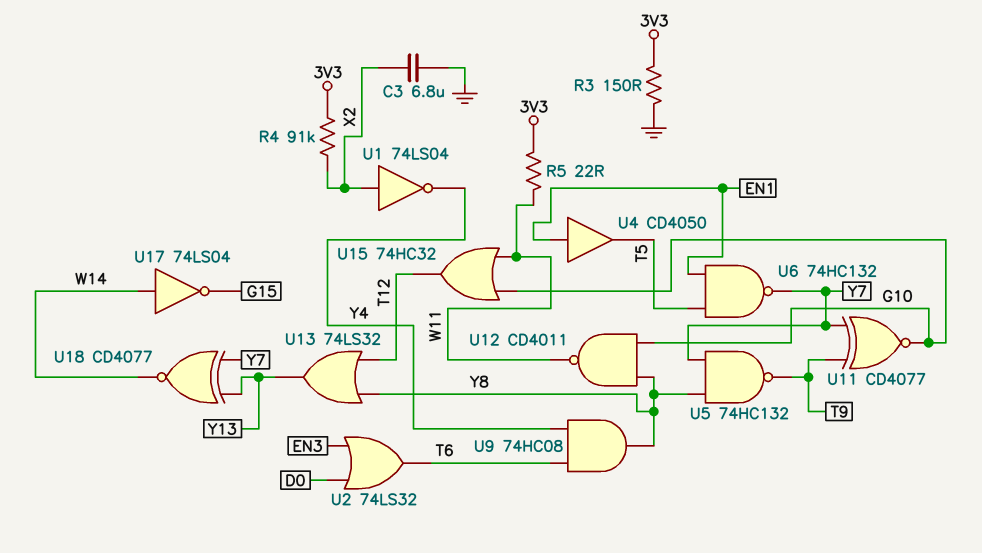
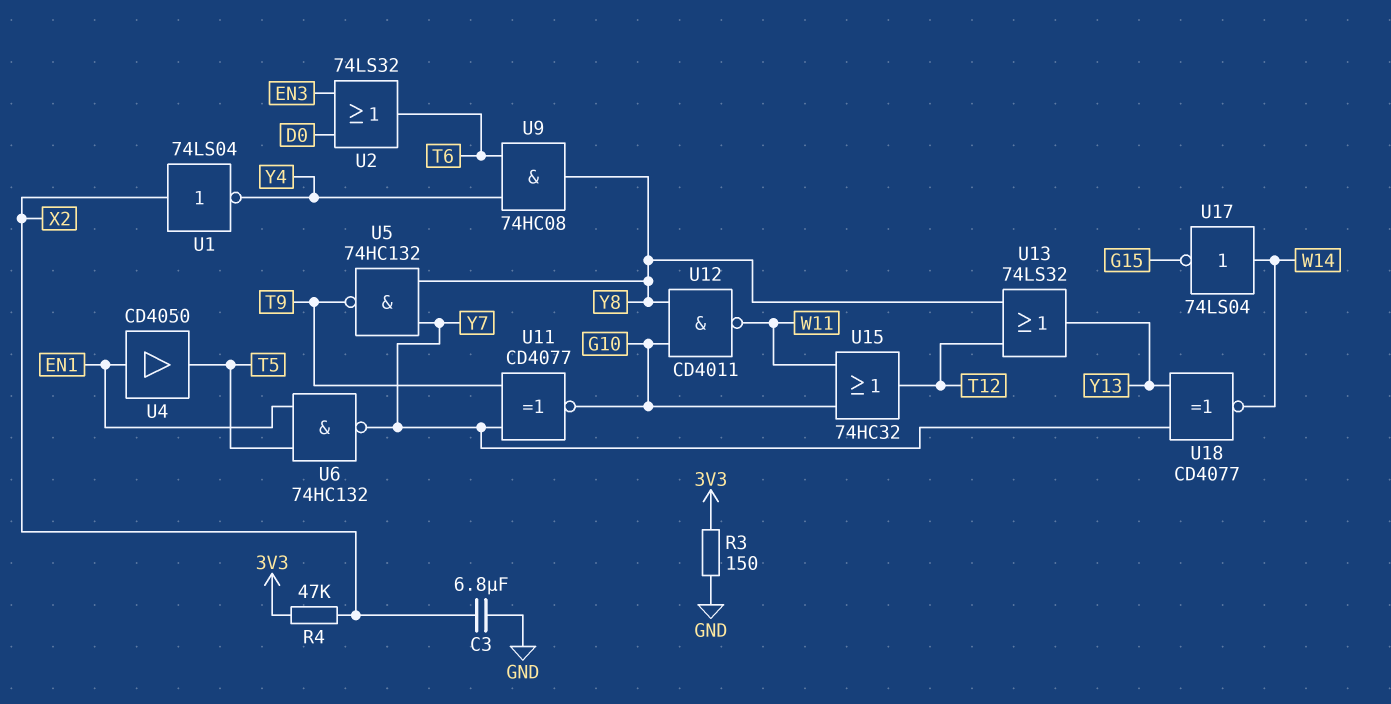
R4: 91k (3V3, X2) -> 47k (3V3, X2)
R5: 22 (3V3, W11) -> none

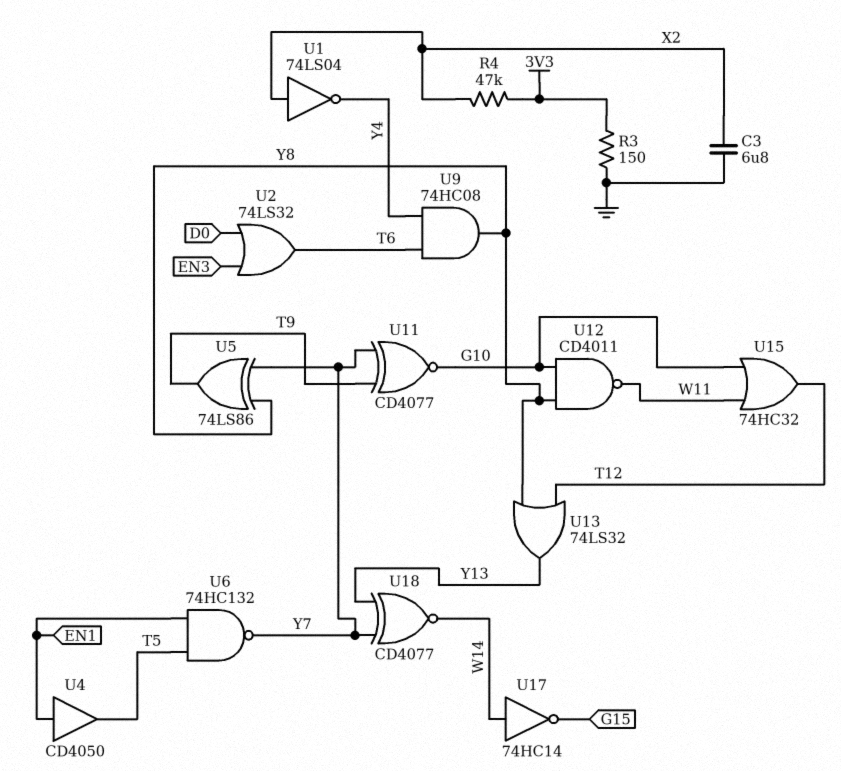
U5: NAND 74HC132 (in Y7, in Y8, out T9) -> XOR 74LS86 (in Y7, in Y8, out T9)
U17: NOT 74LS04 (in W14, out G15) -> NOT 74HC14 (in W14, out G15)

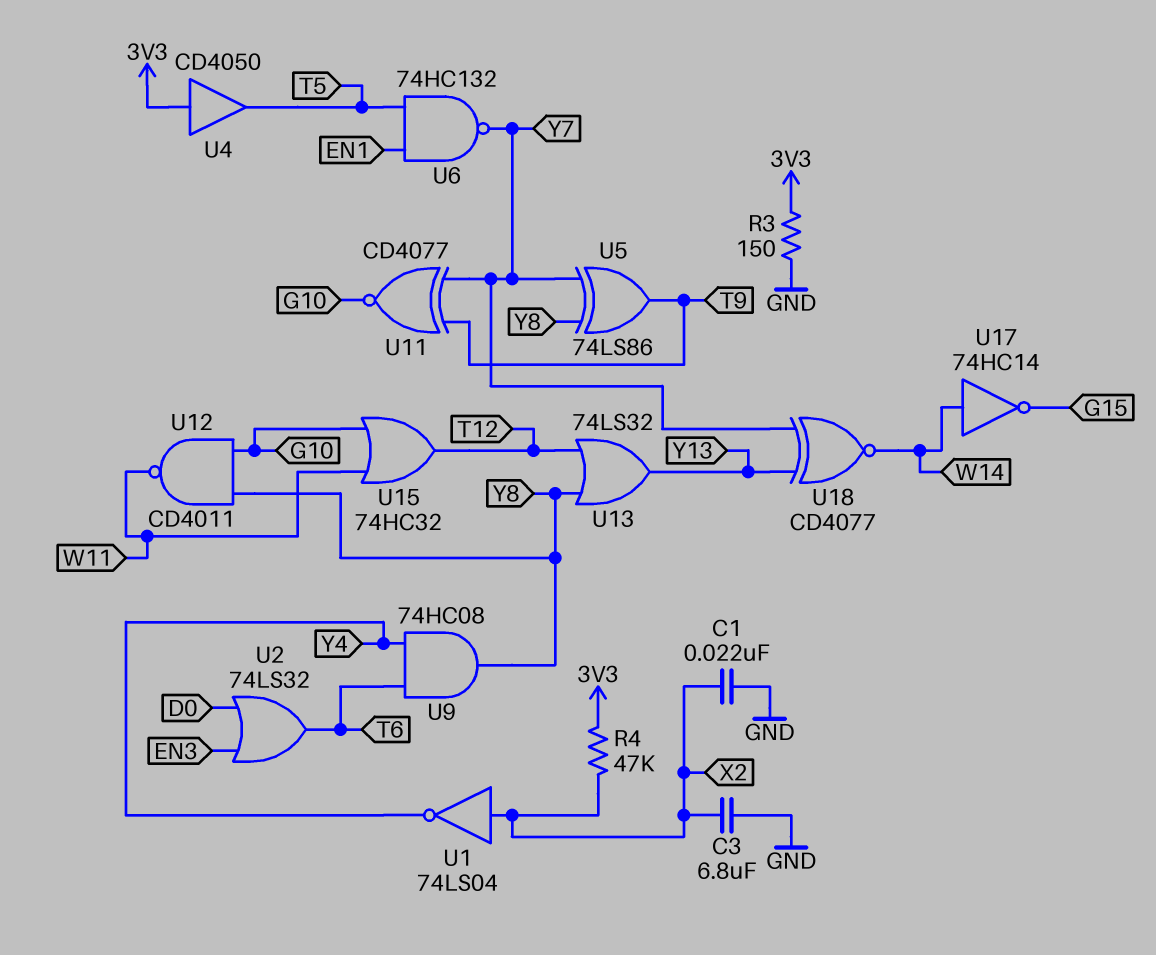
C1: none -> 22nF (GND, X2)
U4: buffer CD4050 (in EN1, out T5) -> buffer CD4050 (in 3V3, out T5)

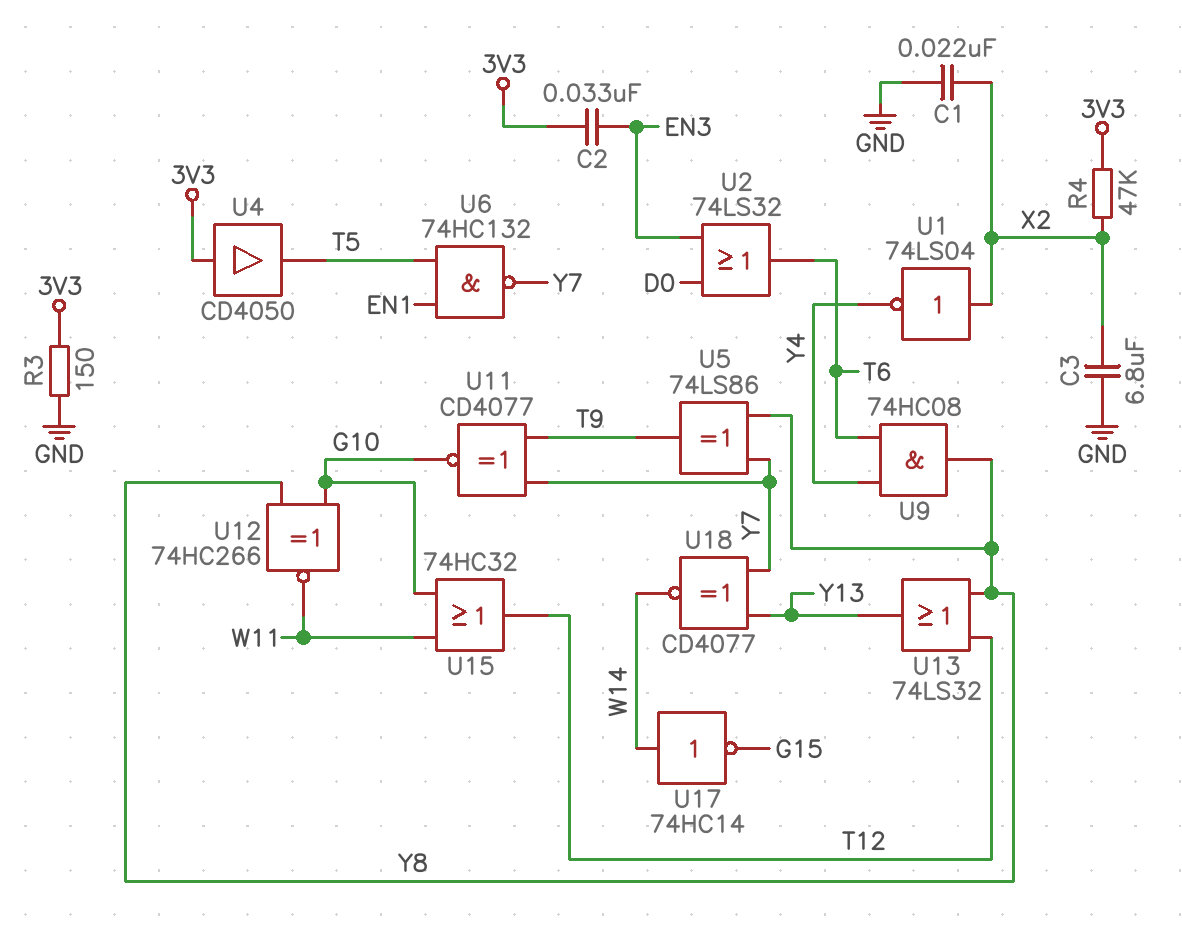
C2: none -> 33nF (3V3, EN3)
U12: NAND CD4011 (in G10, in Y8, out W11) -> XNOR 74HC266 (in G10, in Y8, out W11)

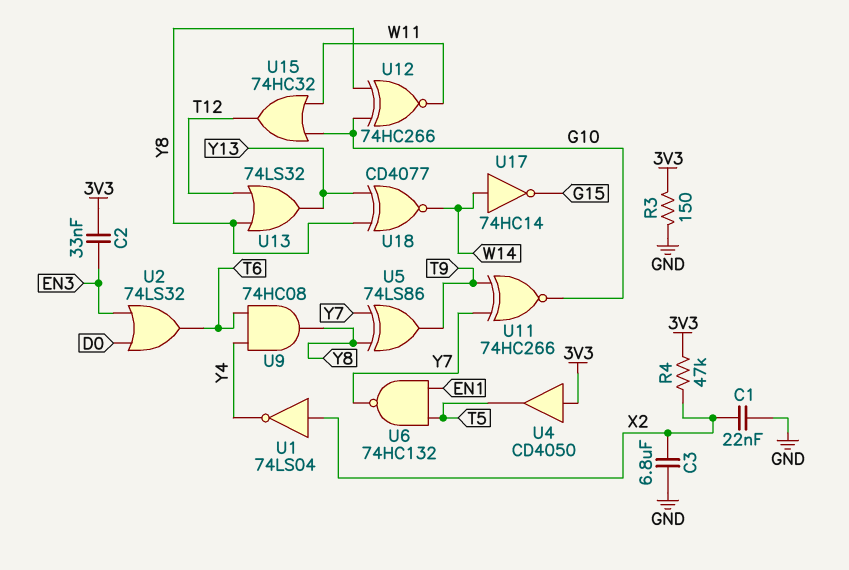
U11: XNOR CD4077 (in T9, in Y7, out G10) -> XNOR 74HC266 (in T9, in Y7, out G10)
U18: XNOR CD4077 (in Y7, in Y13, out W14) -> XNOR CD4077 (in Y8, in Y13, out W14)

